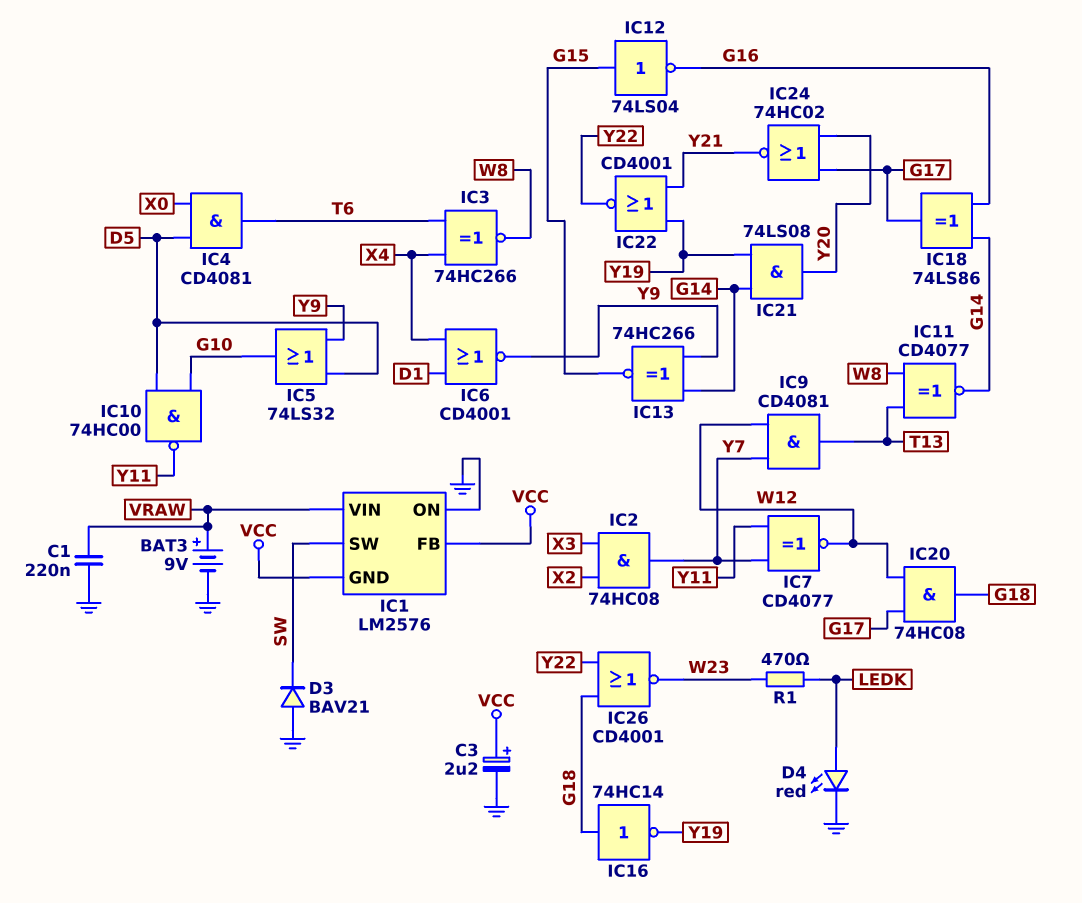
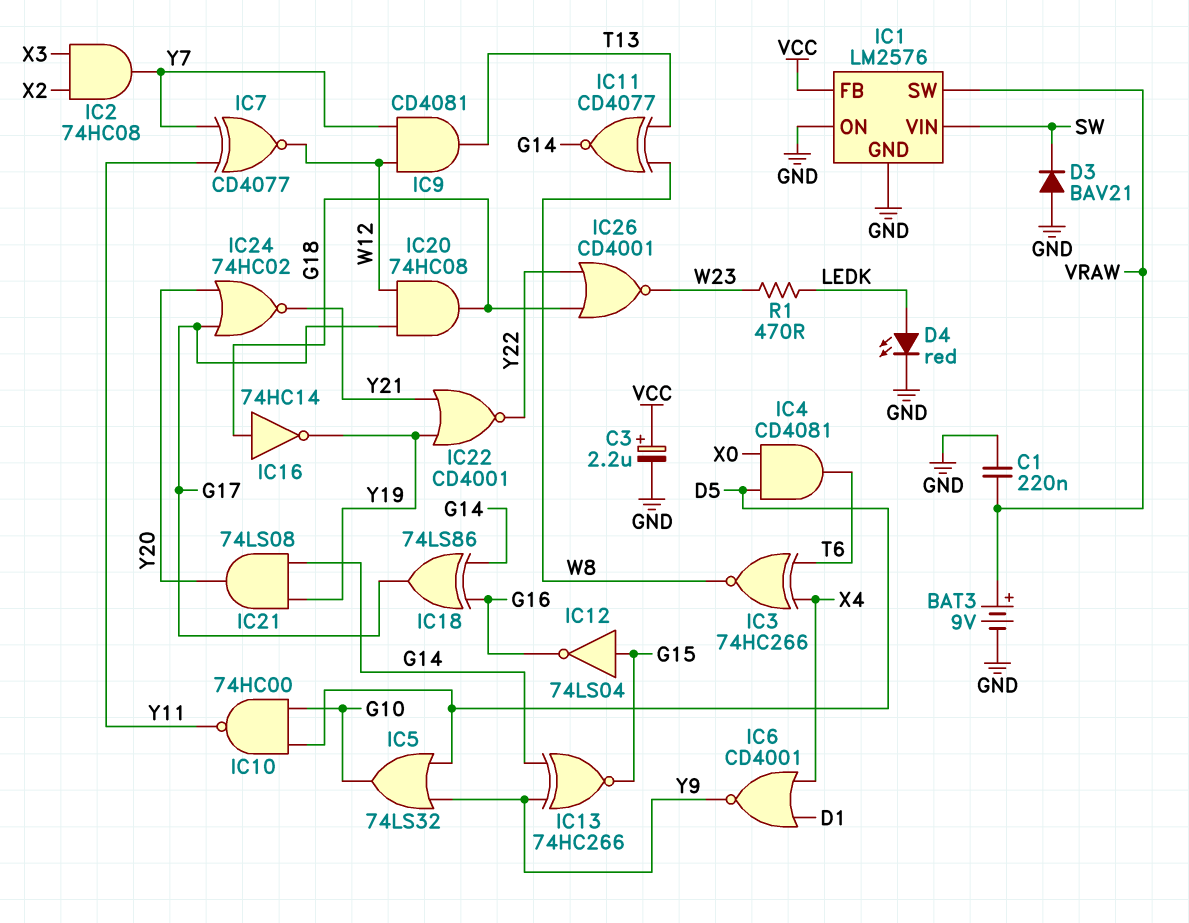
IC1 pin GND: VCC -> GND
IC1 pin SW: SW -> VRAW
IC1 pin VIN: VRAW -> SW

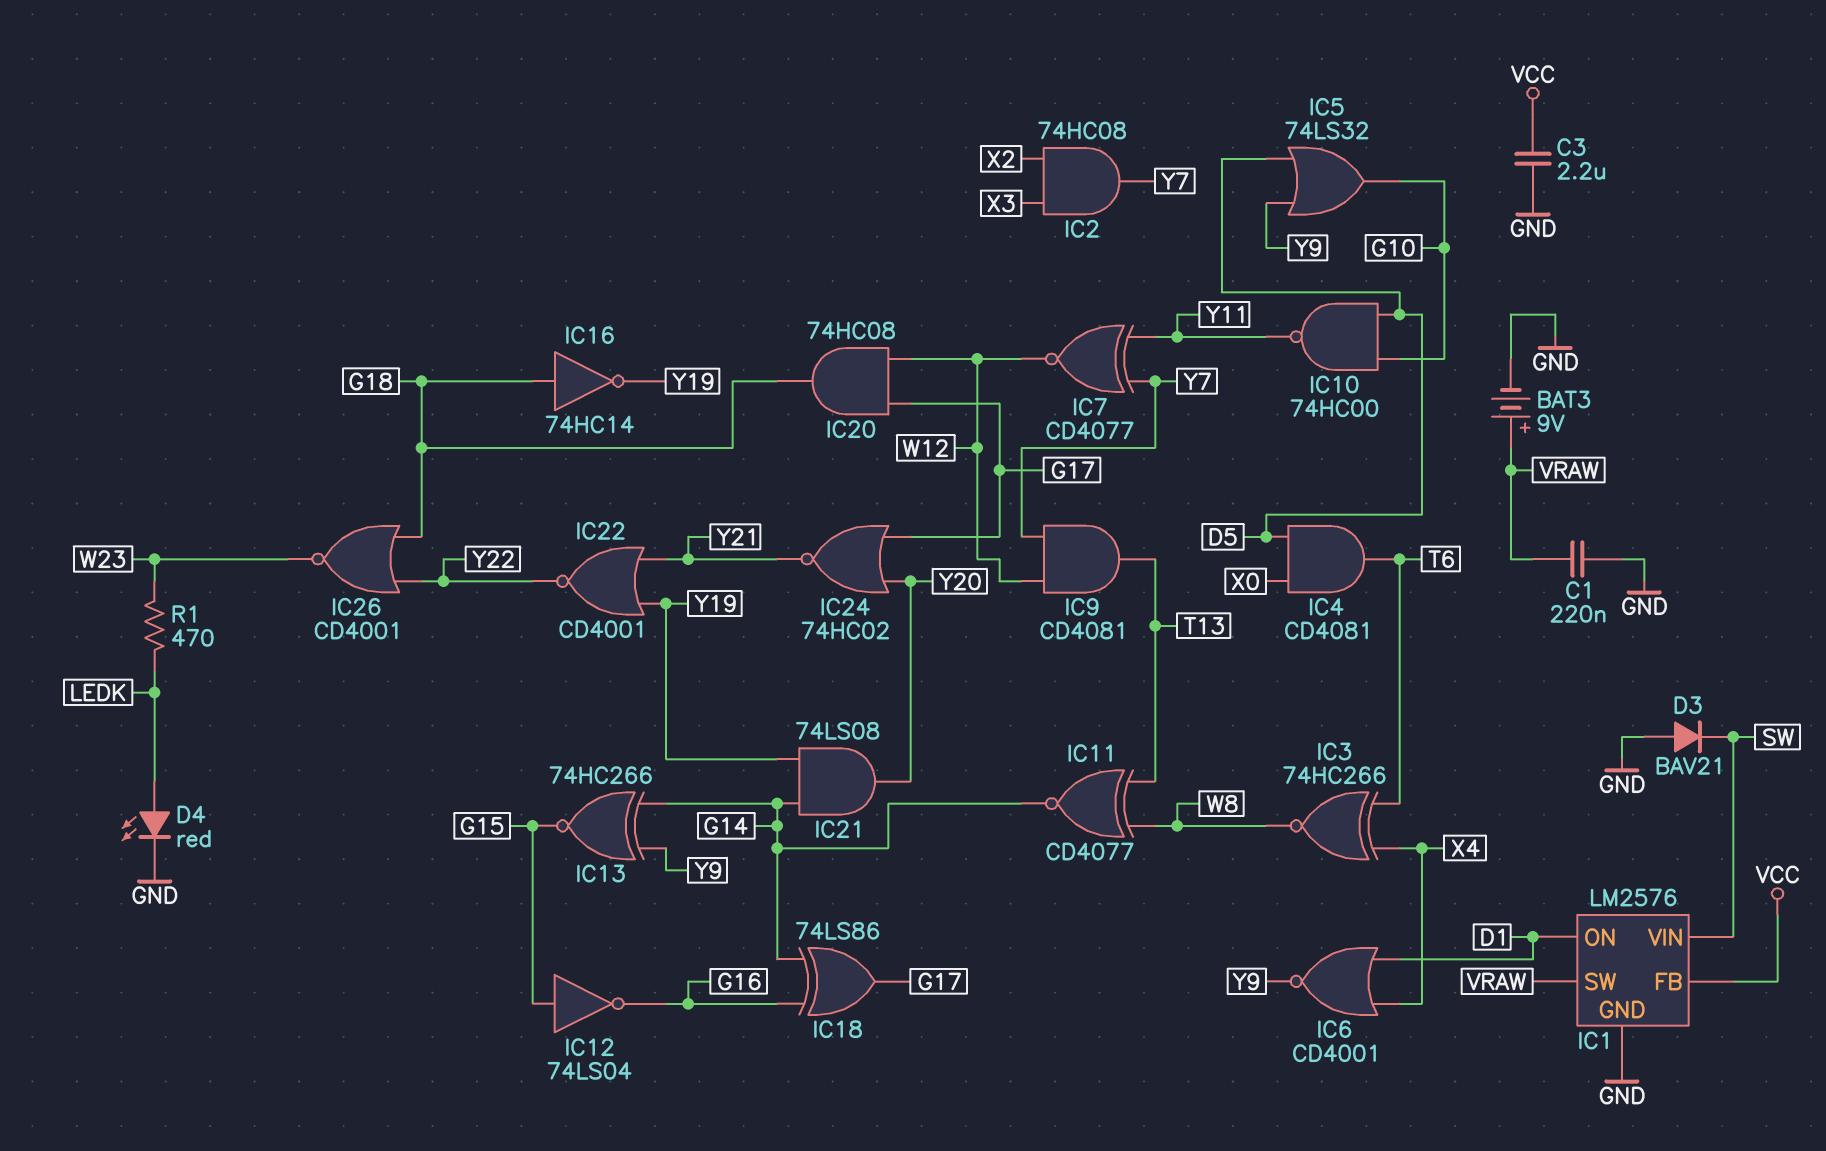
C3: 2.2uF (plus VCC, minus GND) -> 2.2uF (GND, VCC)
IC1 pin ON: GND -> D1

